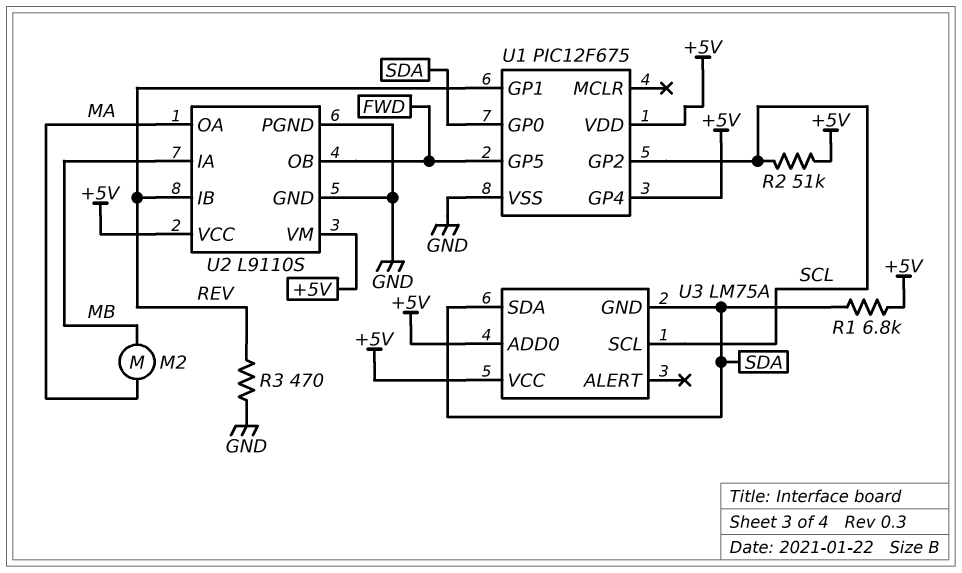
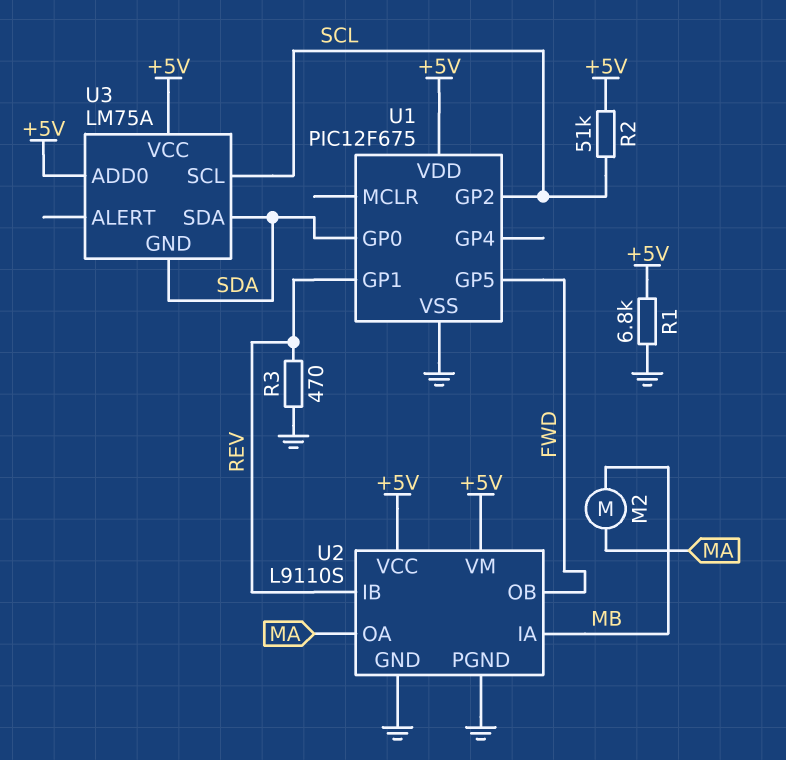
R1: 6.8k (+5V, SDA) -> 6.8k (+5V, GND)
U1 pin GP4: +5V -> none

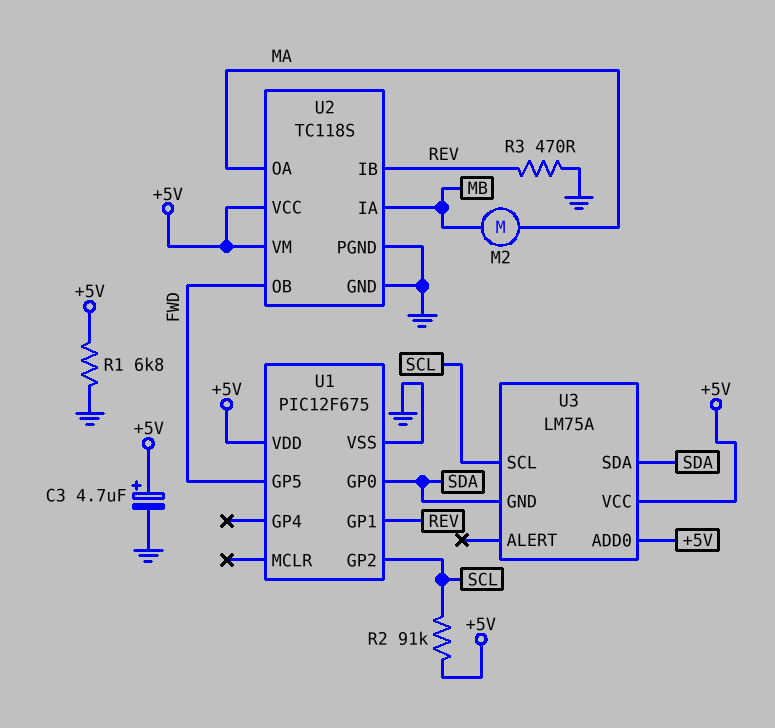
C3: none -> 4.7uF (plus +5V, minus GND)
R2: 51k (+5V, SCL) -> 91k (+5V, SCL)
U2: L9110S -> TC118S

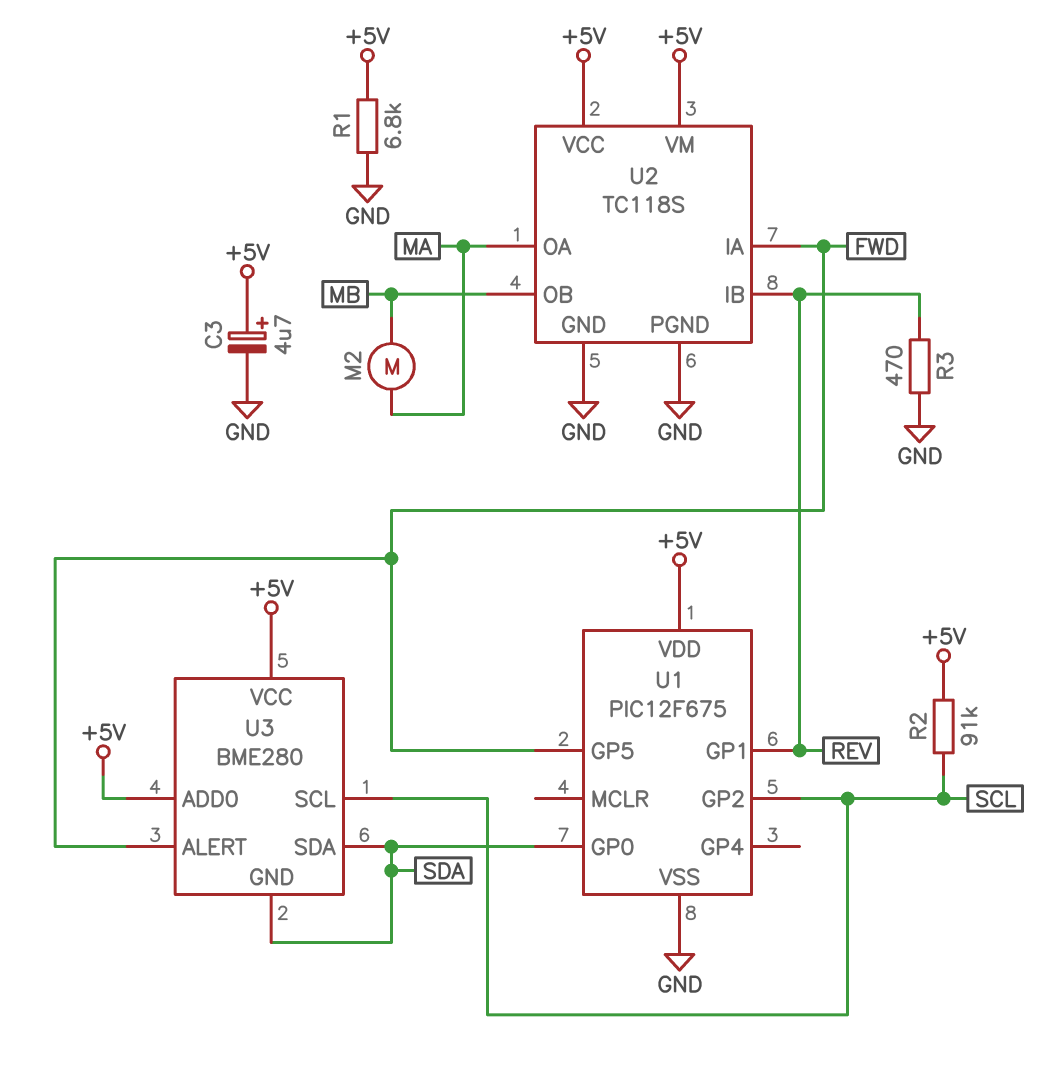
U2 pin IA: MB -> FWD
U2 pin OB: FWD -> MB
U3: LM75A -> BME280
U3 pin ALERT: none -> FWD

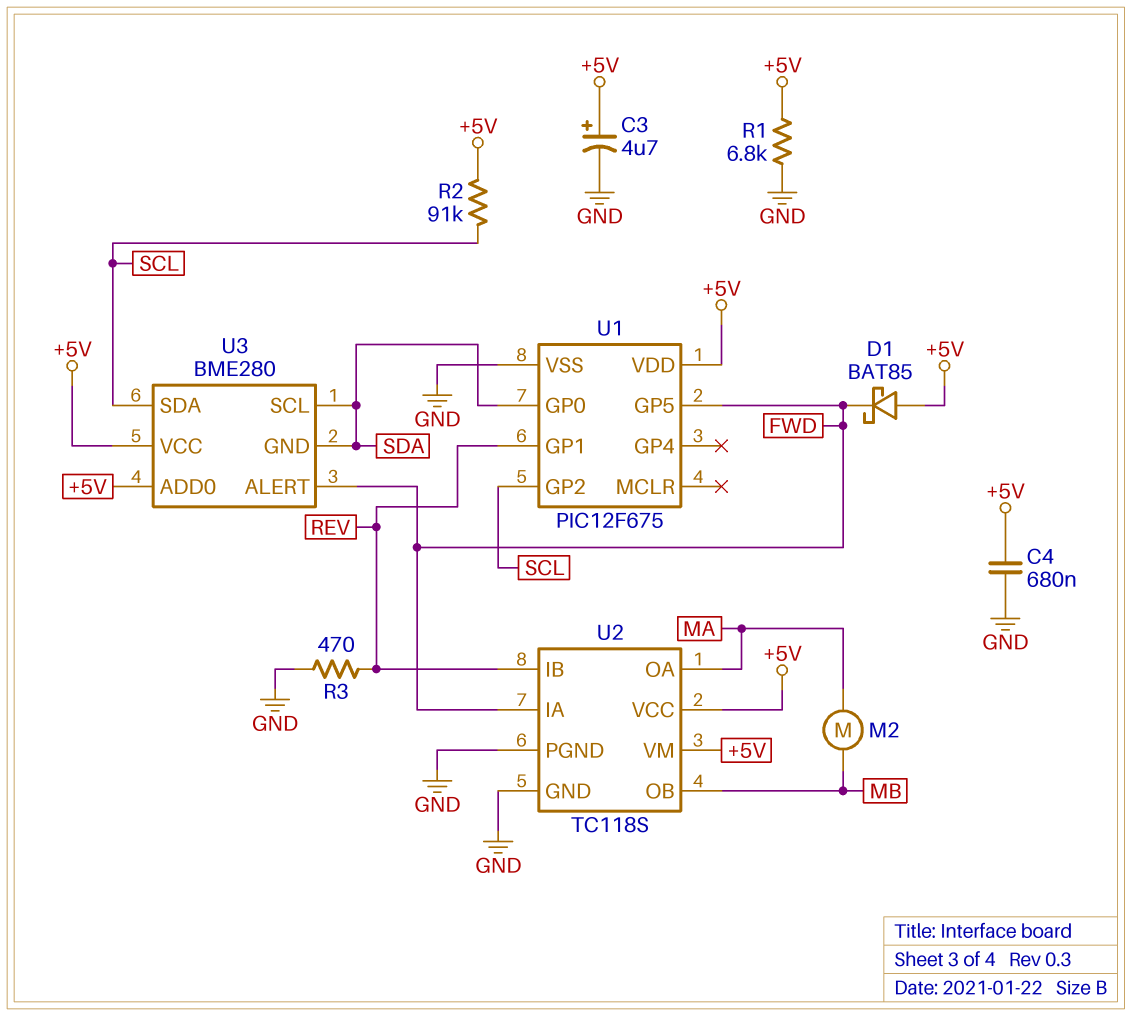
C4: none -> 680nF (+5V, GND)
D1: none -> schottky BAT85 (A +5V, K FWD)
U3 pin SCL: SCL -> SDA
U3 pin SDA: SDA -> SCL

